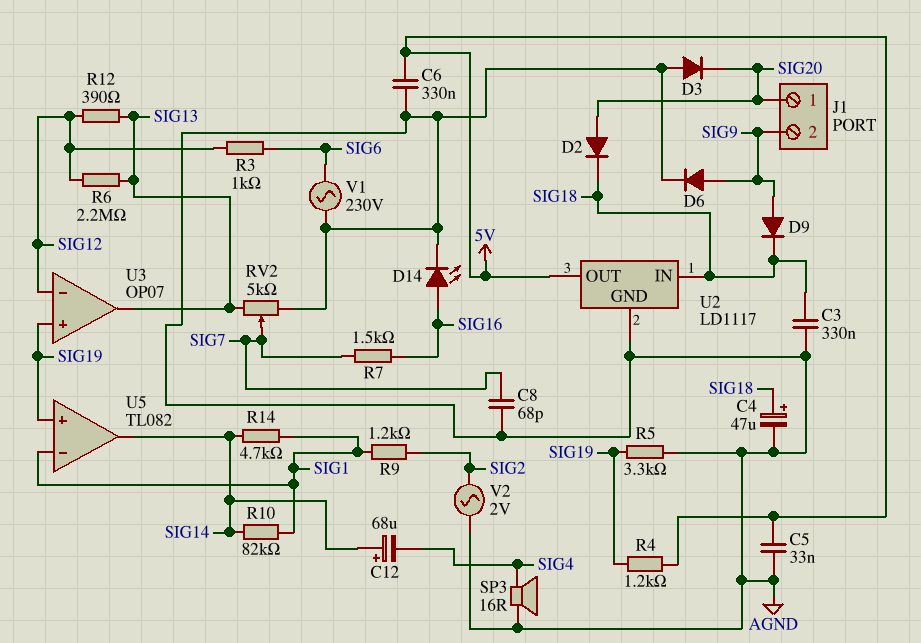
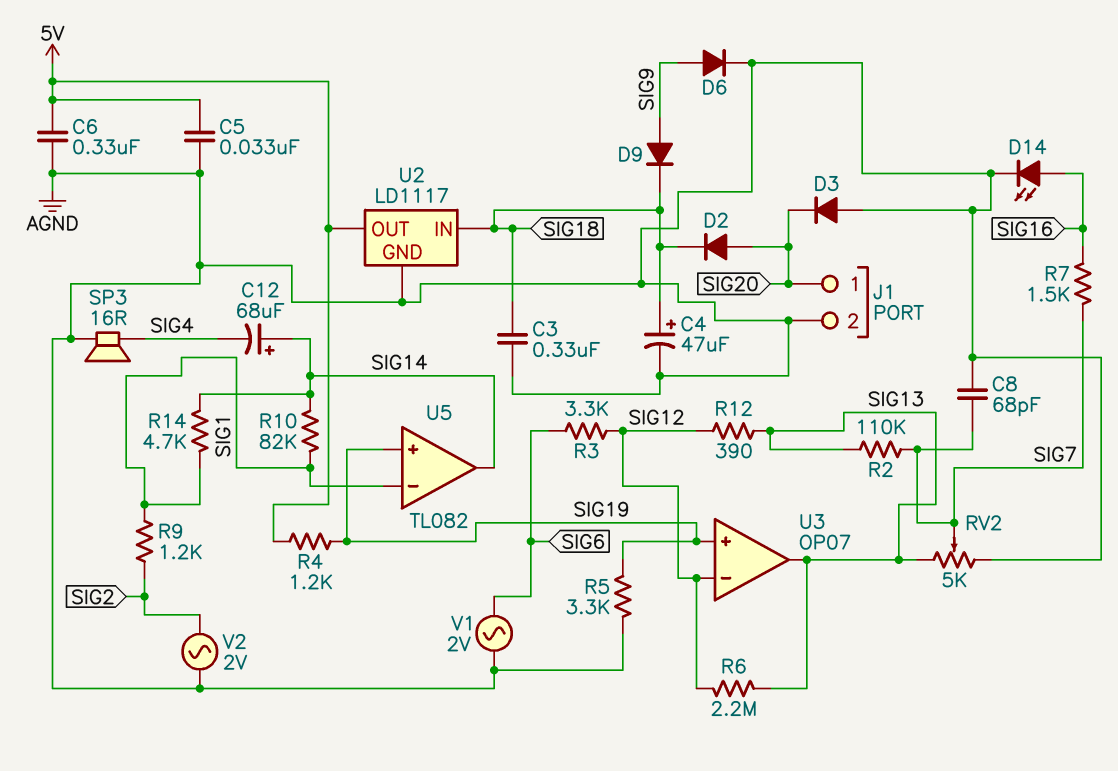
J1 pin 2: SIG9 -> AGND
R2: none -> 110k (SIG7, SIG13)
R3: 1k (SIG6, SIG12) -> 3.3k (SIG6, SIG12)
V1: AC 230V (AGND, SIG6) -> AC 2V (AGND, SIG6)

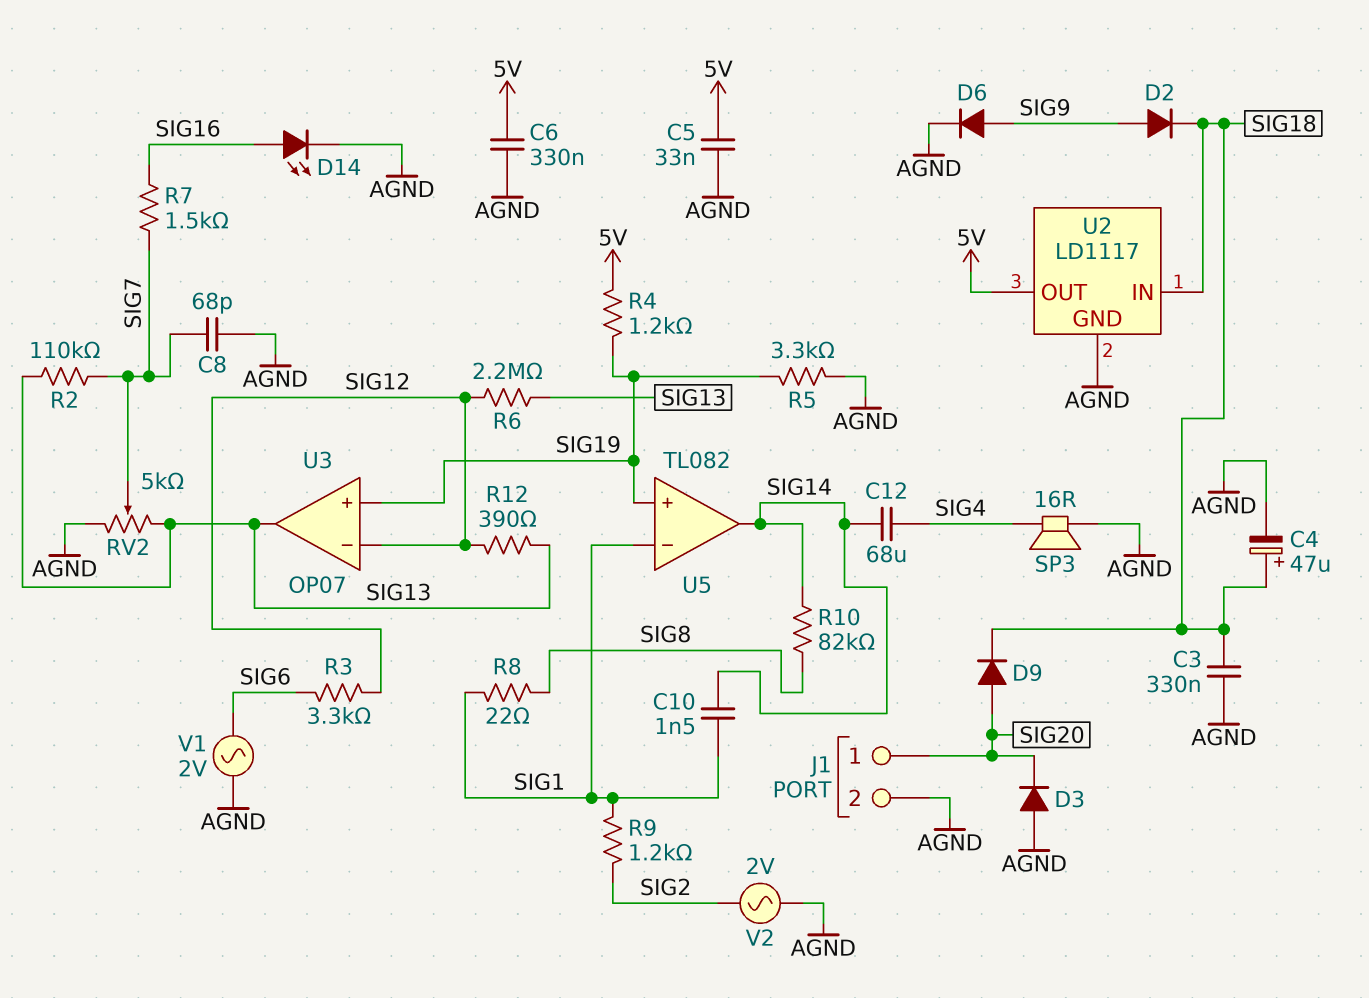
C10: none -> 1.5nF (SIG1, SIG14)
C12: 68uF (plus SIG14, minus SIG4) -> 68uF (SIG4, SIG14)
D2: diode (A SIG20, K SIG18) -> diode (A SIG9, K SIG18)
D9: diode (A SIG9, K SIG18) -> diode (A SIG20, K SIG18)
R8: none -> 22 (SIG1, SIG8)
R10: 82k (SIG1, SIG14) -> 82k (SIG8, SIG14)
R14: 4.7k (SIG1, SIG14) -> none

